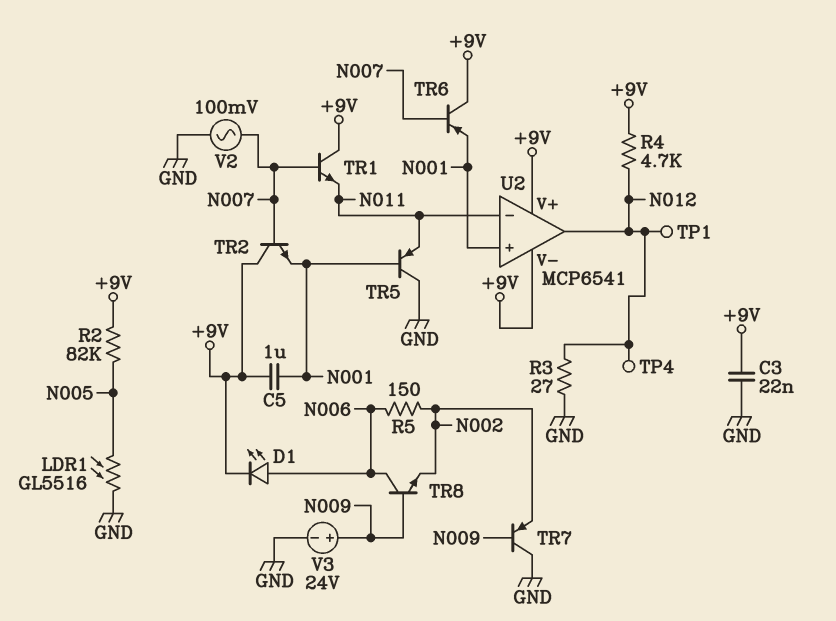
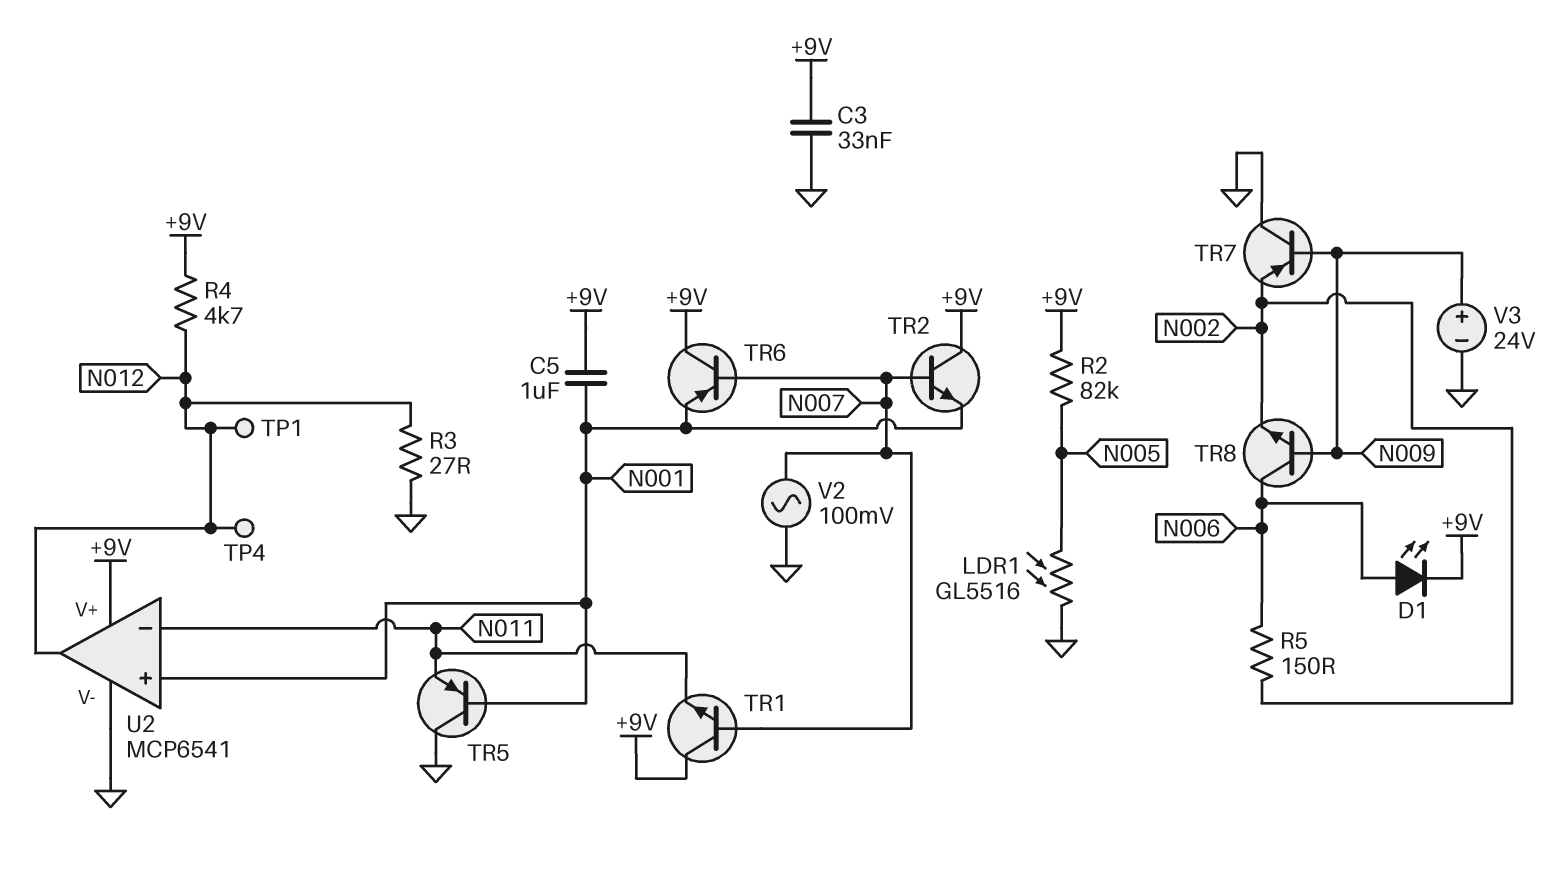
C3: 22nF (+9V, GND) -> 33nF (+9V, GND)
U2 pin V-: +9V -> GND

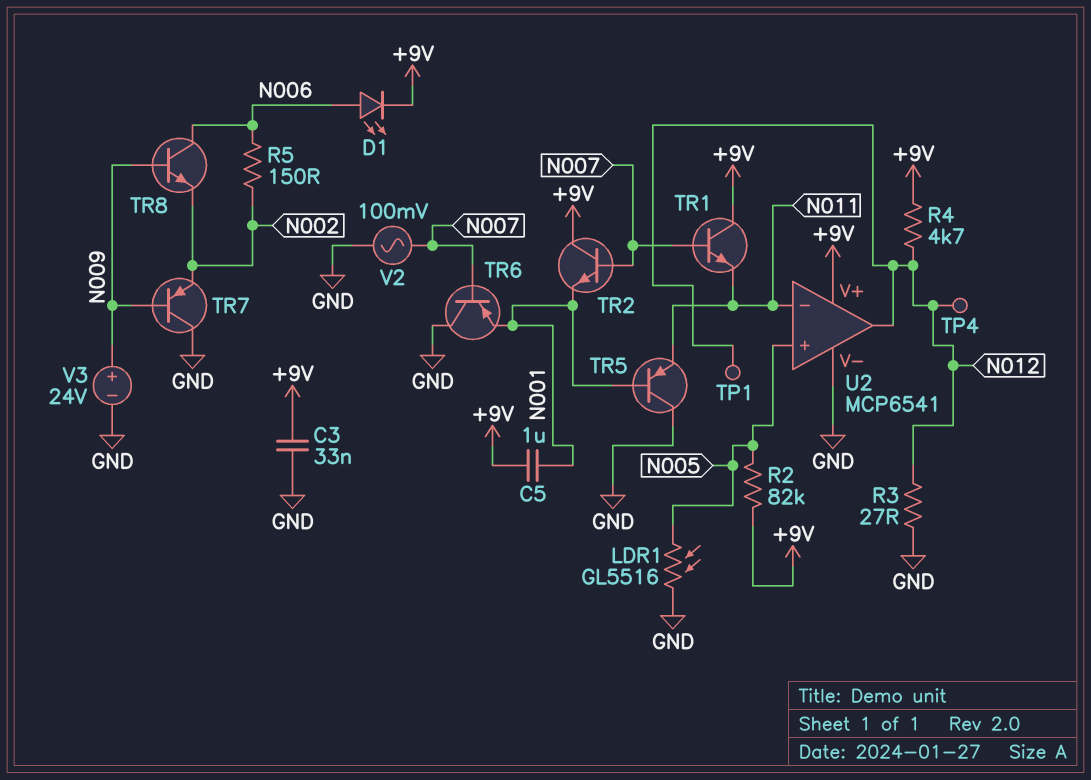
TR6: PNP (B N007, C +9V, E N001) -> PNP (B N007, C GND, E N001)
U2 pin in+: N001 -> N005

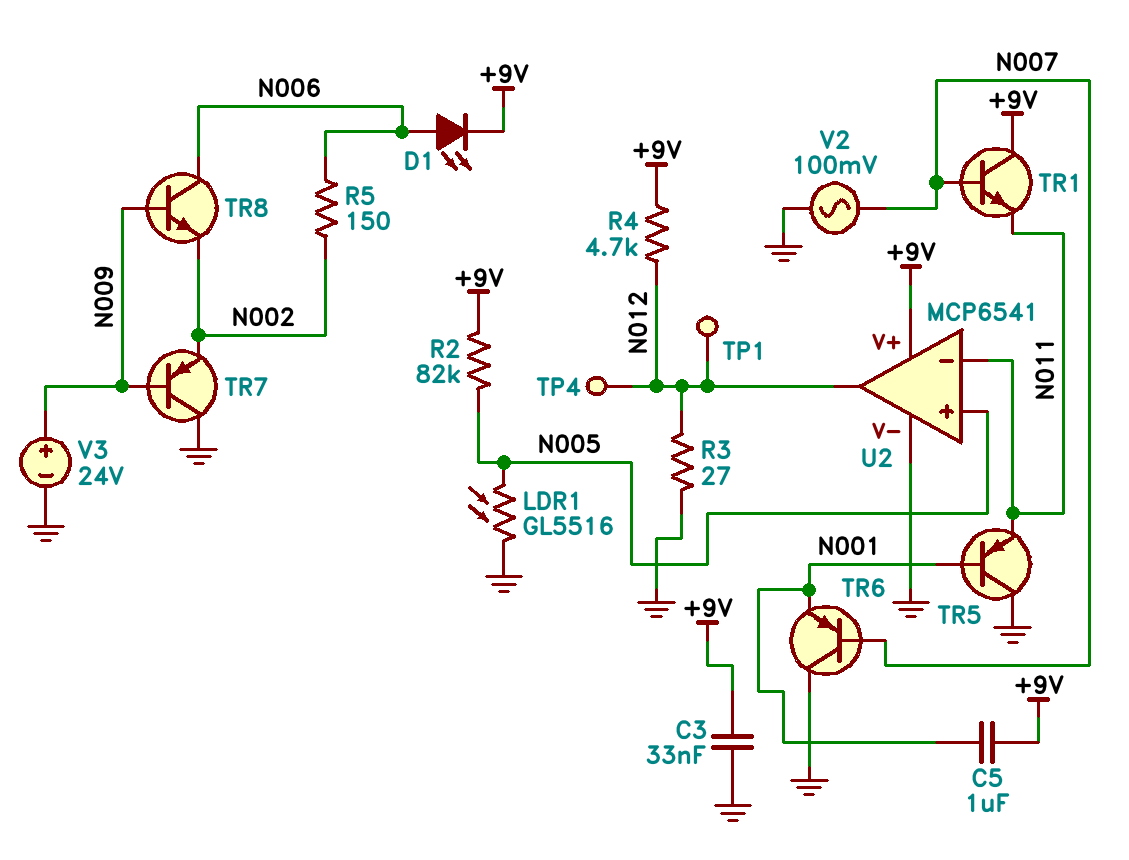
TR2: NPN (B N007, C +9V, E N001) -> none

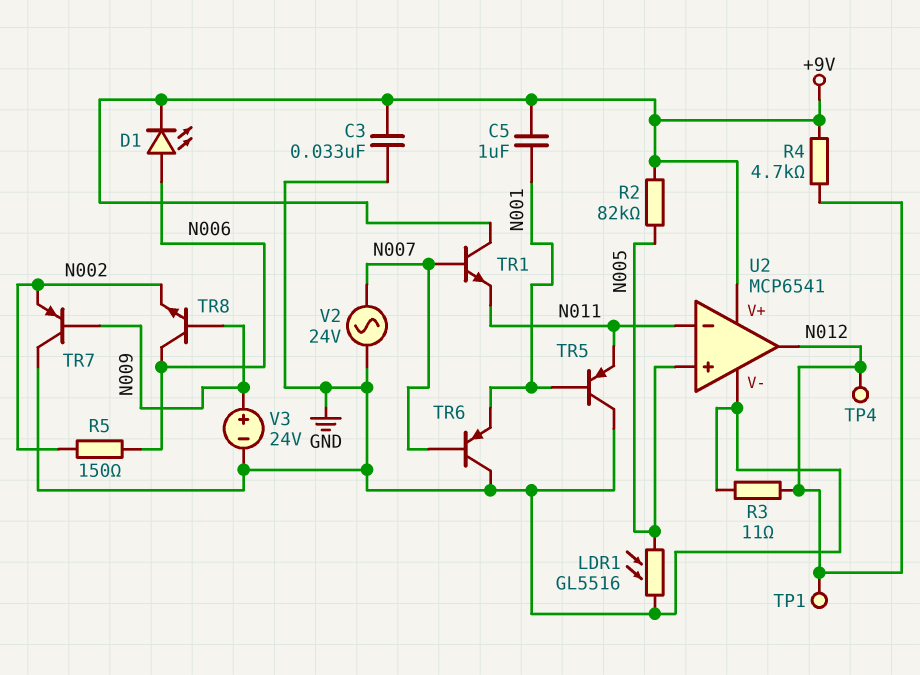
R3: 27 (GND, N012) -> 11 (GND, N012)
V2: AC 100mV (GND, N007) -> AC 24V (GND, N007)

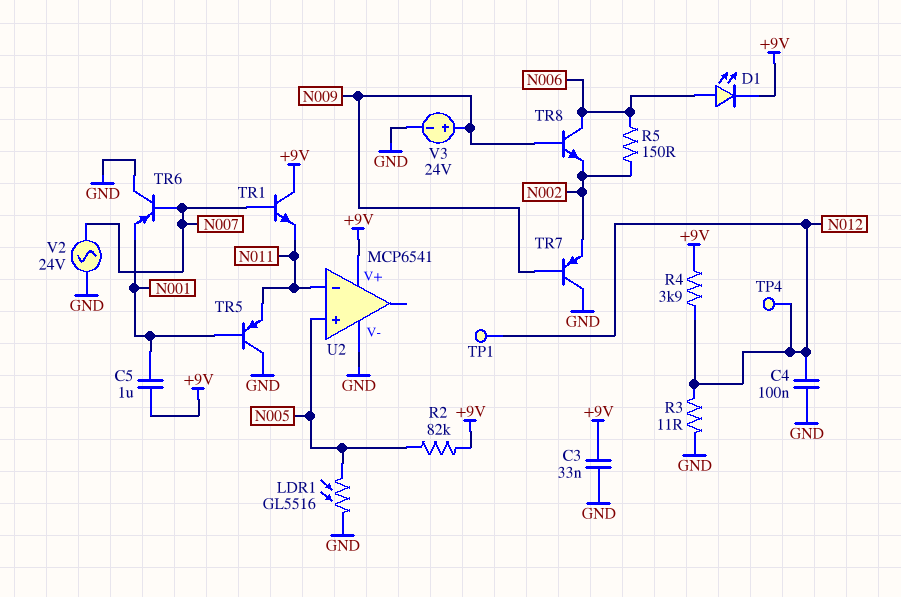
C4: none -> 100nF (GND, N012)
R4: 4.7k (+9V, N012) -> 3.9k (+9V, N012)
U2 pin out: N012 -> none

